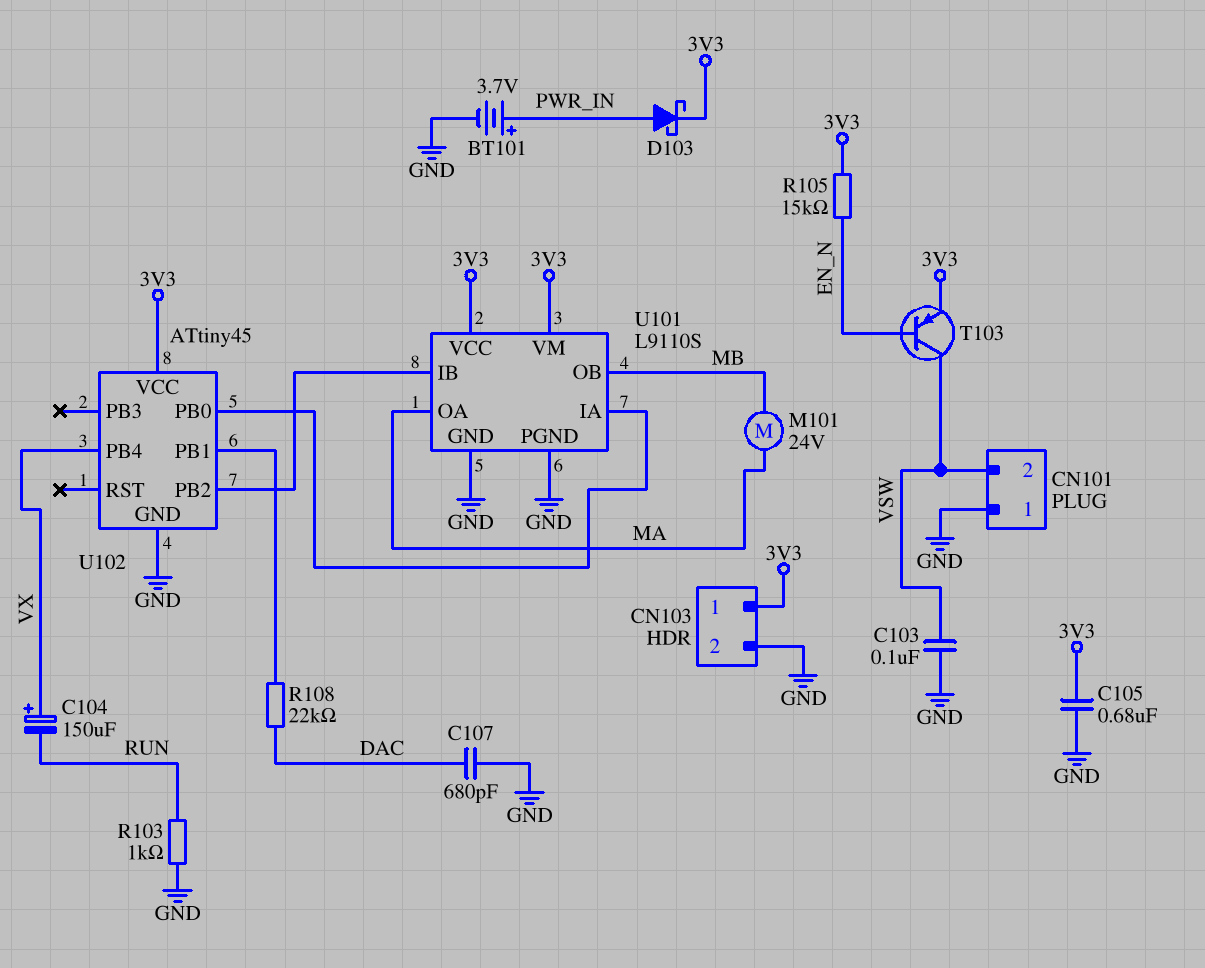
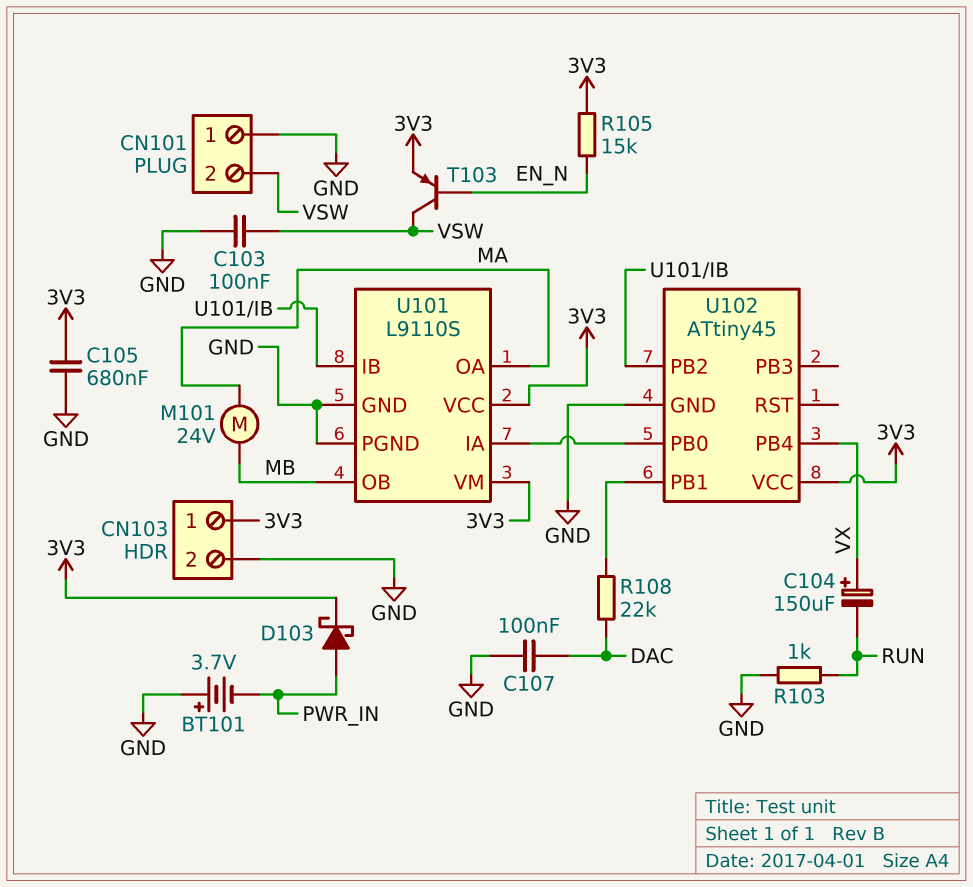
BT101: 3.7V (plus PWR_IN, minus GND) -> 3.7V (plus GND, minus PWR_IN)
C107: 680pF (DAC, GND) -> 100nF (DAC, GND)

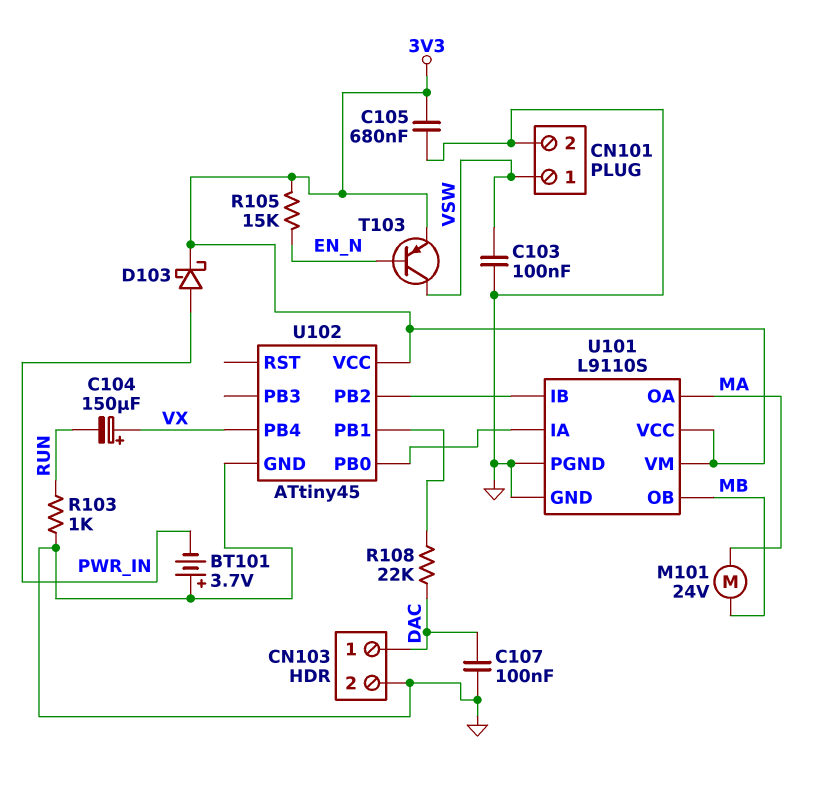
CN101 pin 1: GND -> VSW
CN101 pin 2: VSW -> GND
CN103 pin 1: 3V3 -> DAC

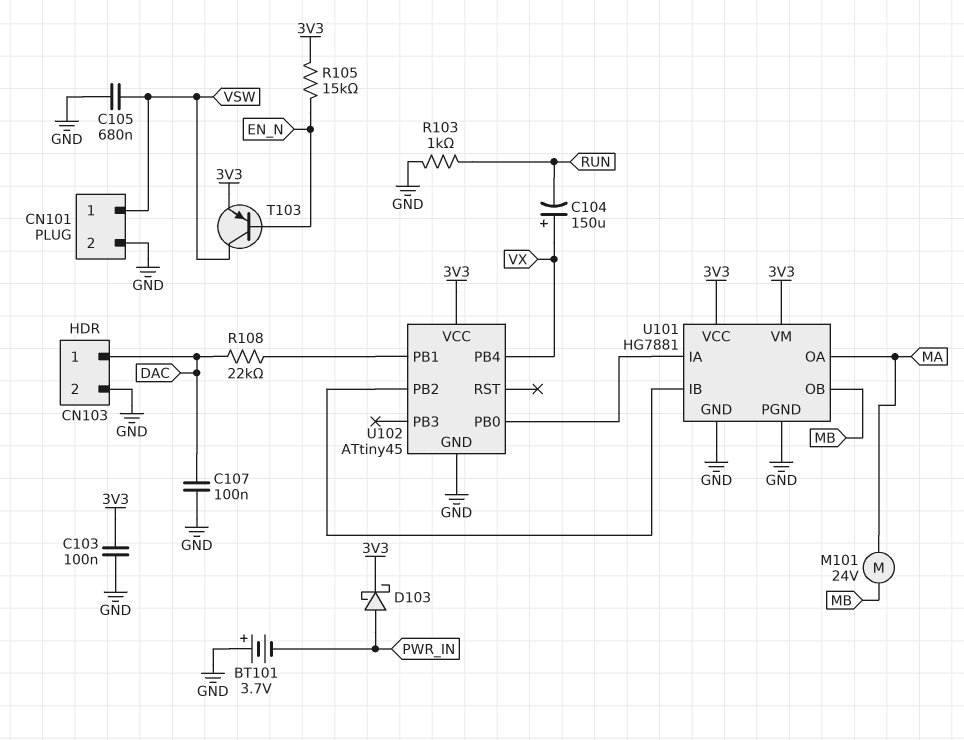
C103: 100nF (GND, VSW) -> 100nF (3V3, GND)
C105: 680nF (3V3, GND) -> 680nF (GND, VSW)
U101: L9110S -> HG7881

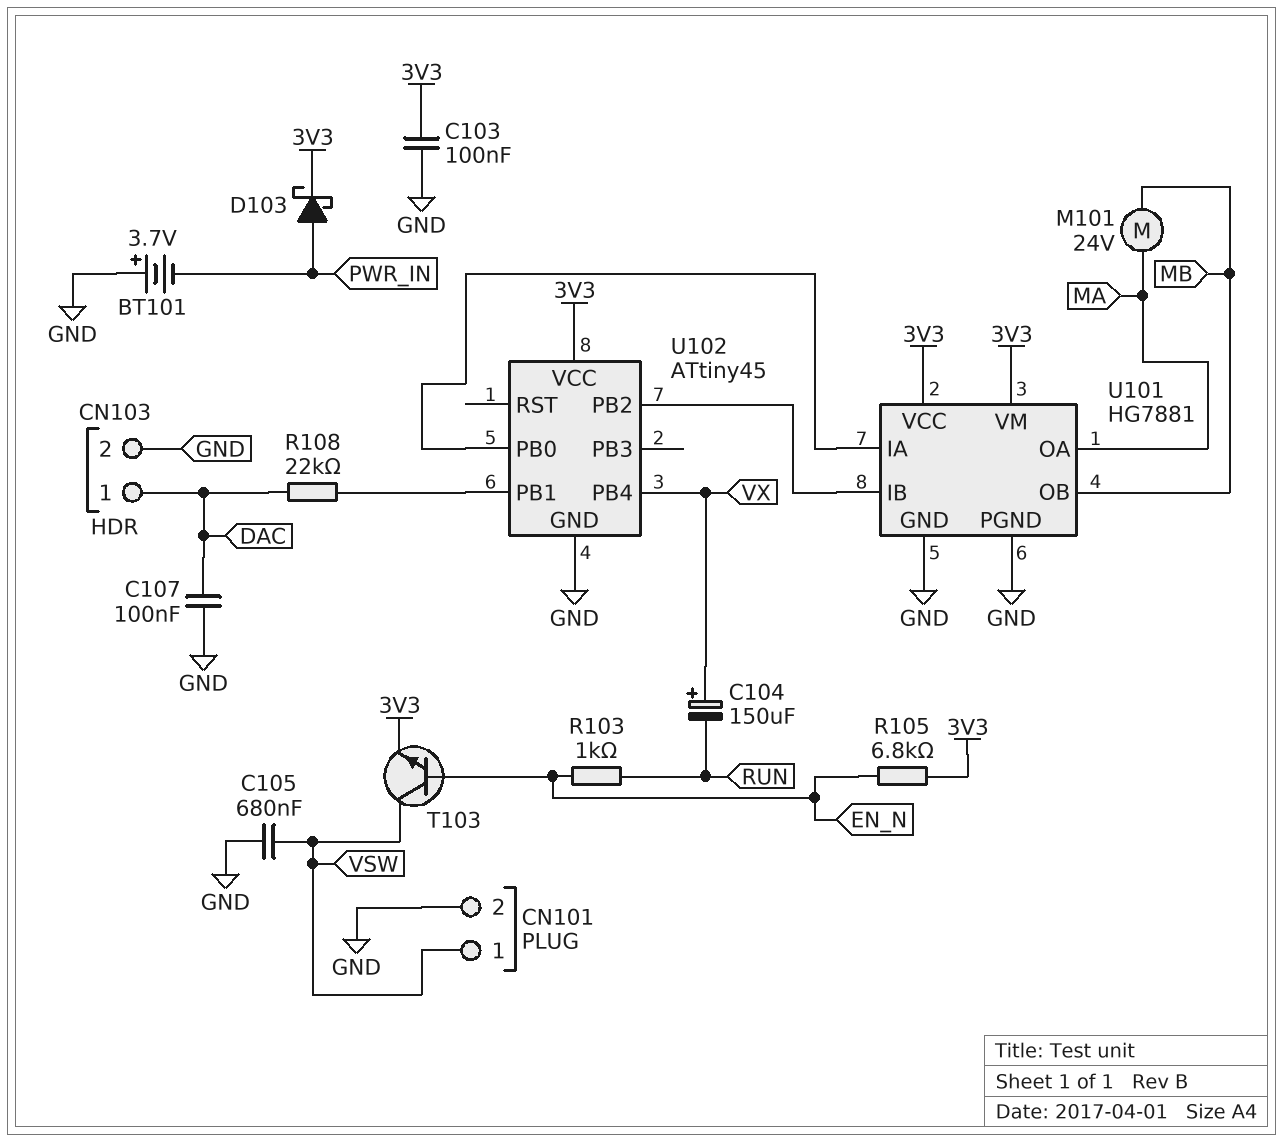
R103: 1k (GND, RUN) -> 1k (EN_N, RUN)
R105: 15k (3V3, EN_N) -> 6.8k (3V3, EN_N)
T103: PNP (B EN_N, C VSW, E 3V3) -> NPN (B EN_N, C VSW, E 3V3)

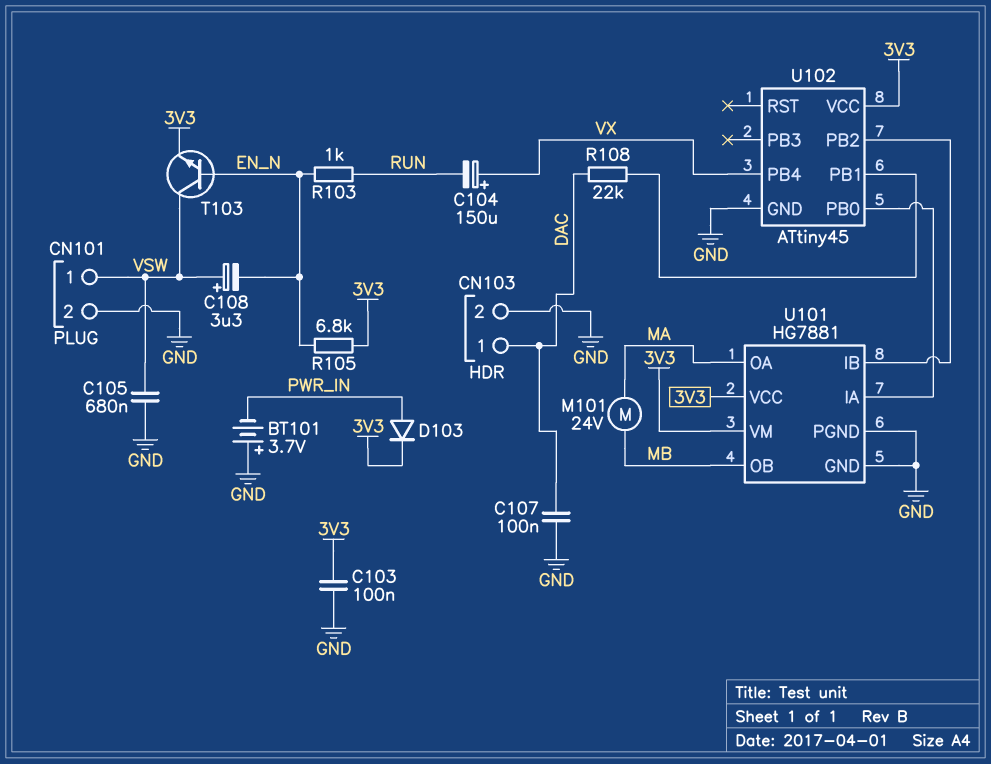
C108: none -> 3.3uF (plus VSW, minus EN_N)
D103: schottky (A PWR_IN, K 3V3) -> diode (A PWR_IN, K 3V3)

